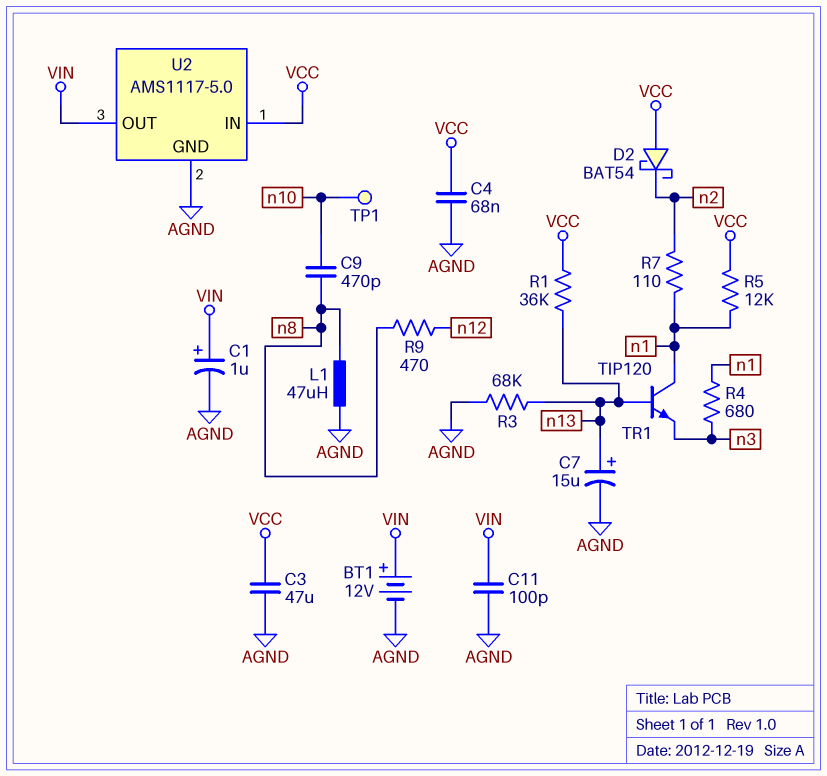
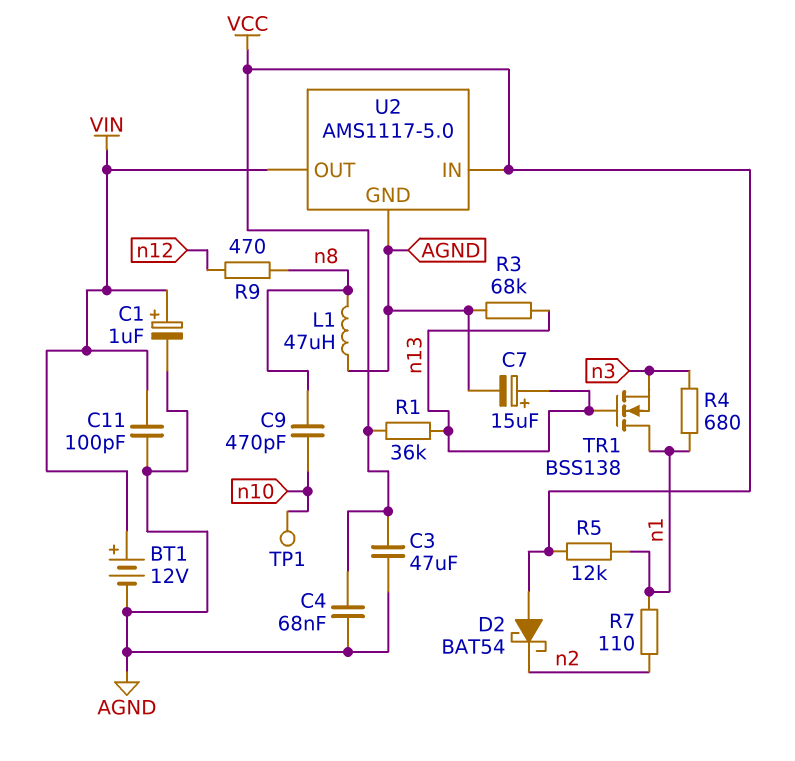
TR1: NPN TIP120 (B n13, C n1, E n3) -> NMOS BSS138 (G n13, D n1, S n3)

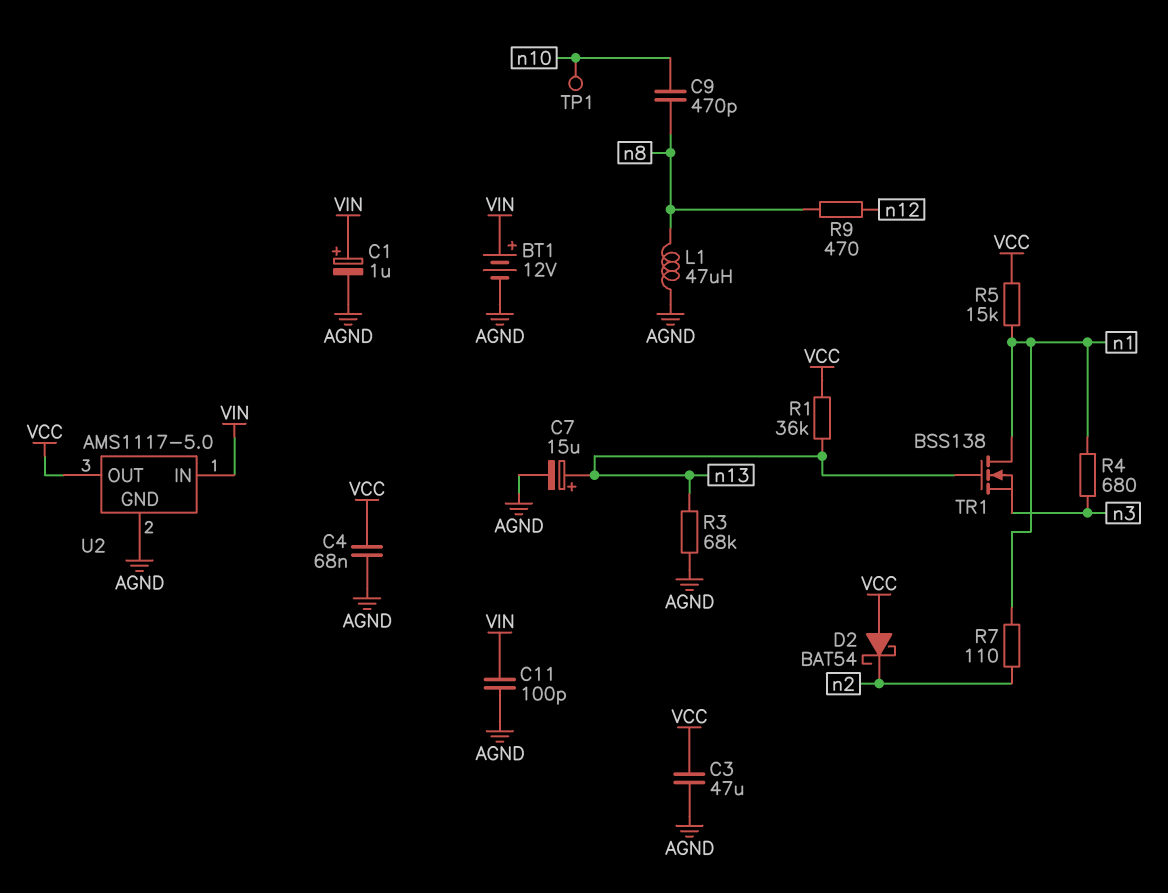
R5: 12k (VCC, n1) -> 15k (VCC, n1)
U2 pin IN: VCC -> VIN
U2 pin OUT: VIN -> VCC

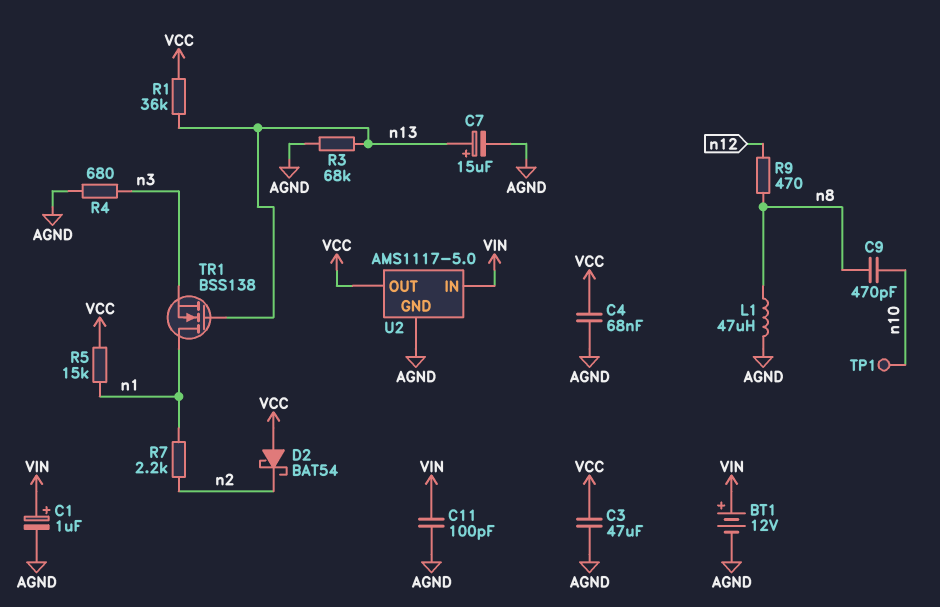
R4: 680 (n1, n3) -> 680 (AGND, n3)
R7: 110 (n1, n2) -> 2.2k (n1, n2)

